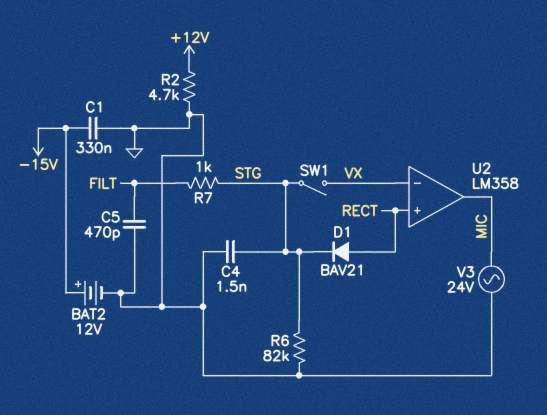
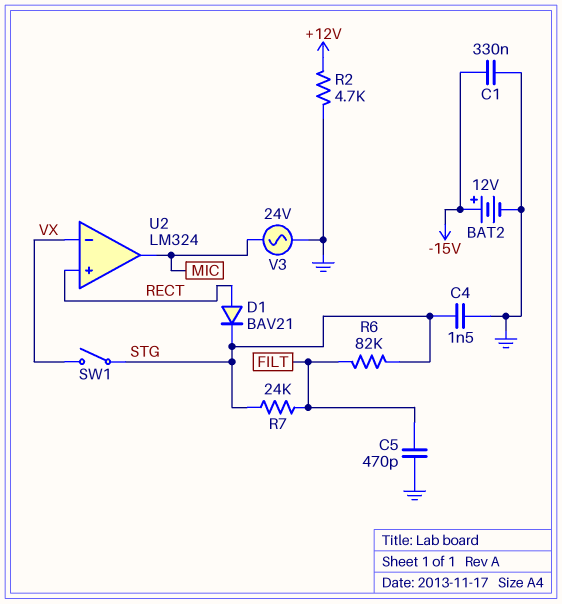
R6: 82k (GND, STG) -> 82k (FILT, STG)
R7: 1k (FILT, STG) -> 24k (FILT, STG)
U2: LM358 -> LM324

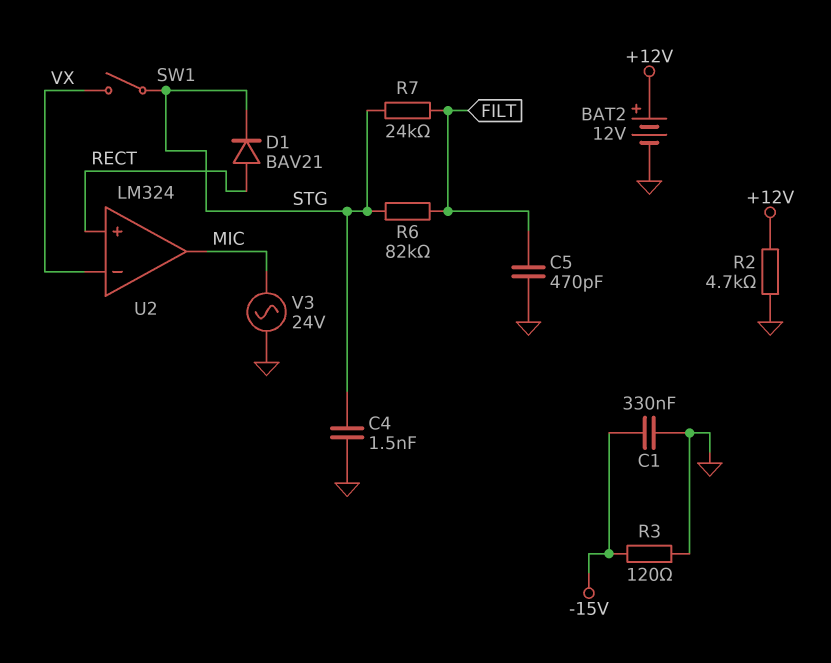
BAT2: 12V (plus -15V, minus GND) -> 12V (plus +12V, minus GND)
R3: none -> 120 (-15V, GND)

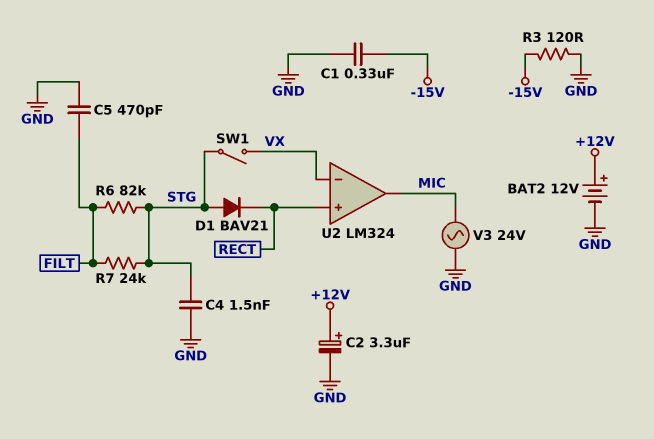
C2: none -> 3.3uF (plus +12V, minus GND)
D1: diode BAV21 (A RECT, K STG) -> diode BAV21 (A STG, K RECT)
R2: 4.7k (+12V, GND) -> none

